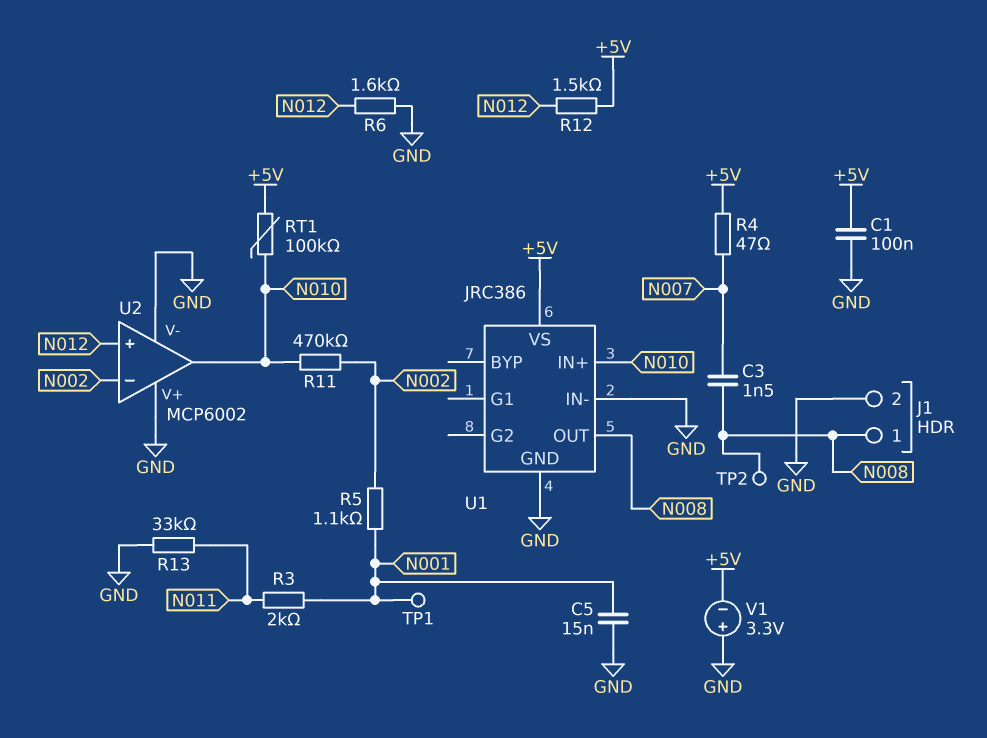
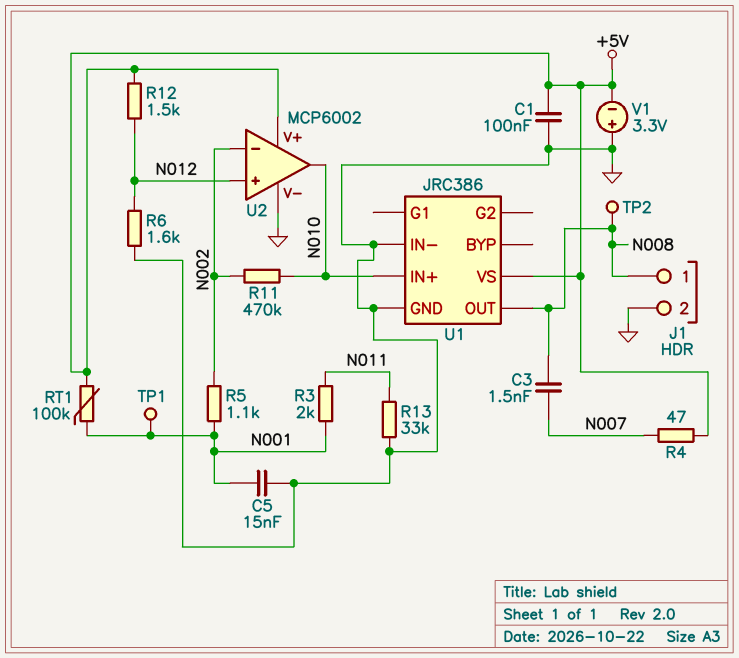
RT1: 100k (+5V, N010) -> 100k (+5V, N001)
U2 pin V+: GND -> +5V

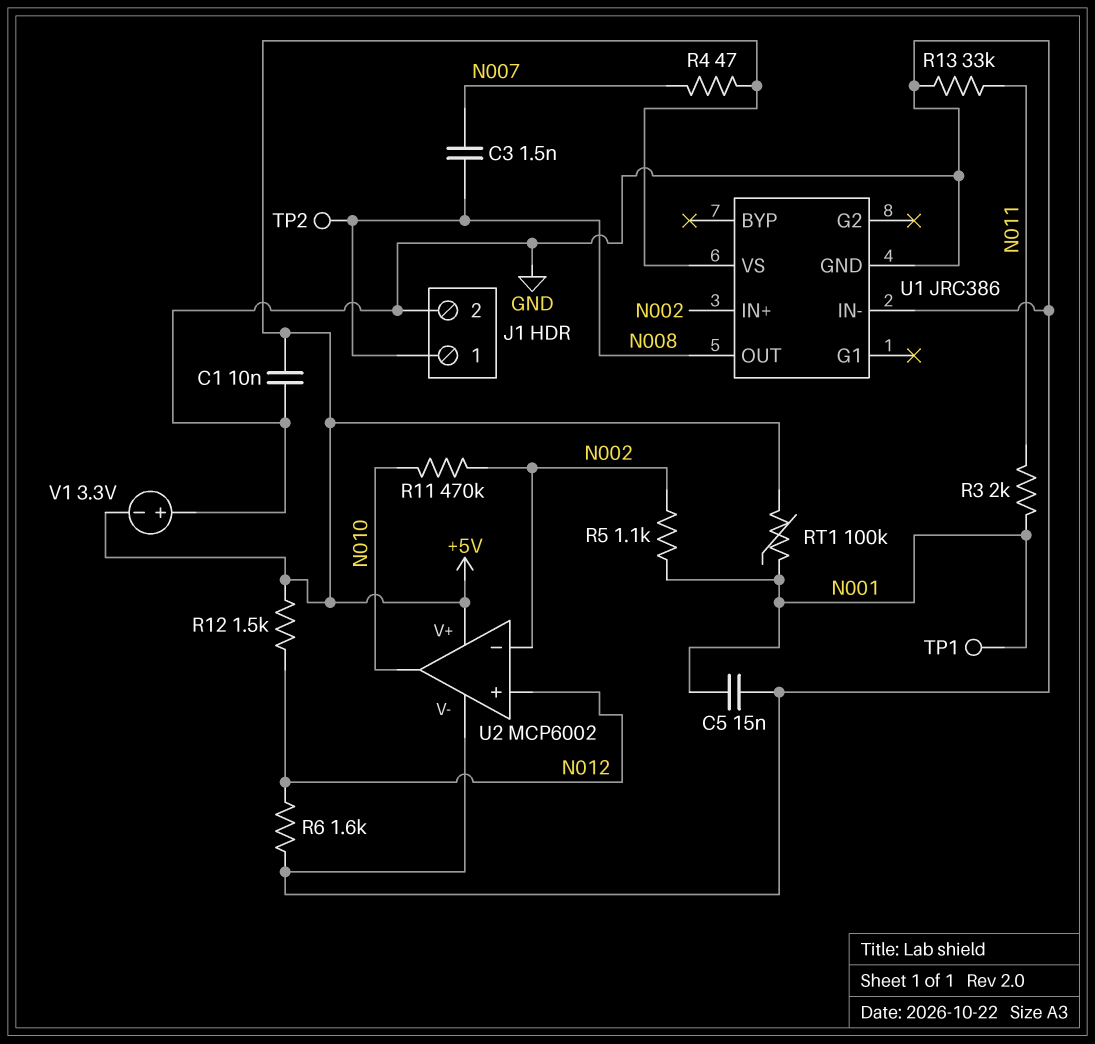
C1: 100nF (+5V, GND) -> 10nF (+5V, GND)
U1 pin IN+: N010 -> N002

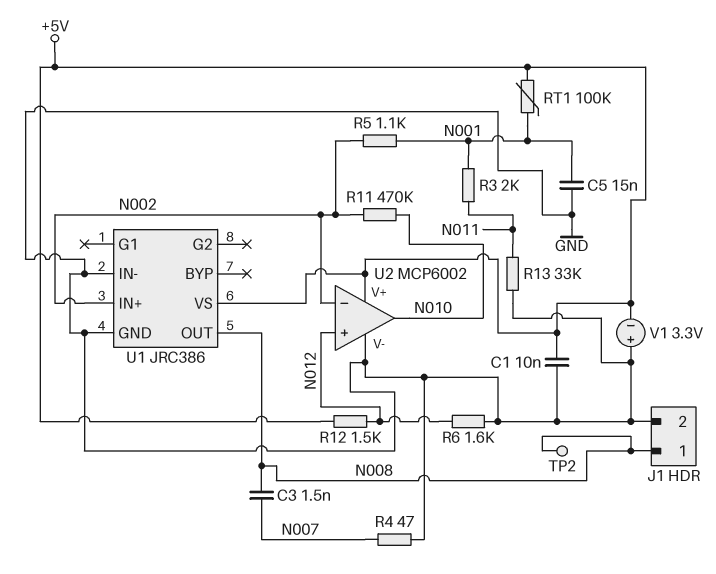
R4: 47 (+5V, N007) -> 47 (GND, N007)
TP1: test point (N001) -> none

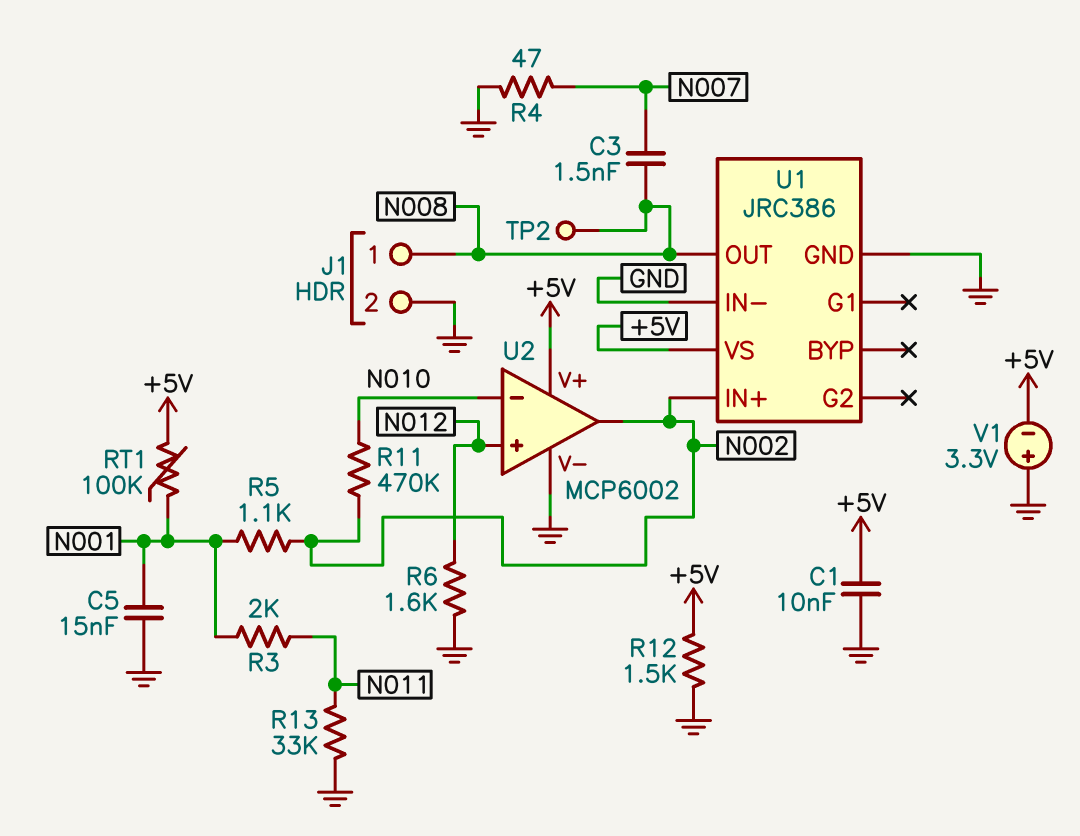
R12: 1.5k (+5V, N012) -> 1.5k (+5V, GND)
U2 pin in-: N002 -> N010
U2 pin out: N010 -> N002

